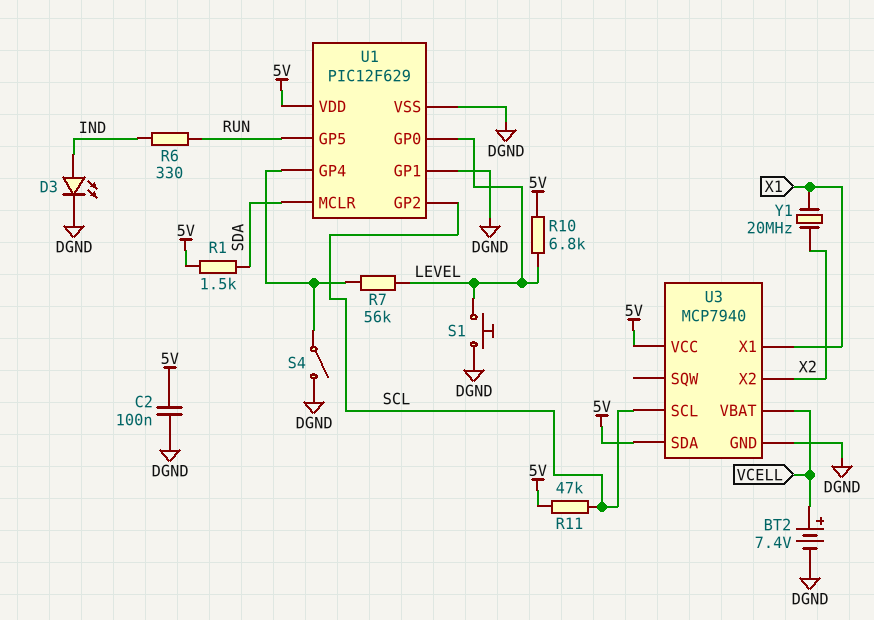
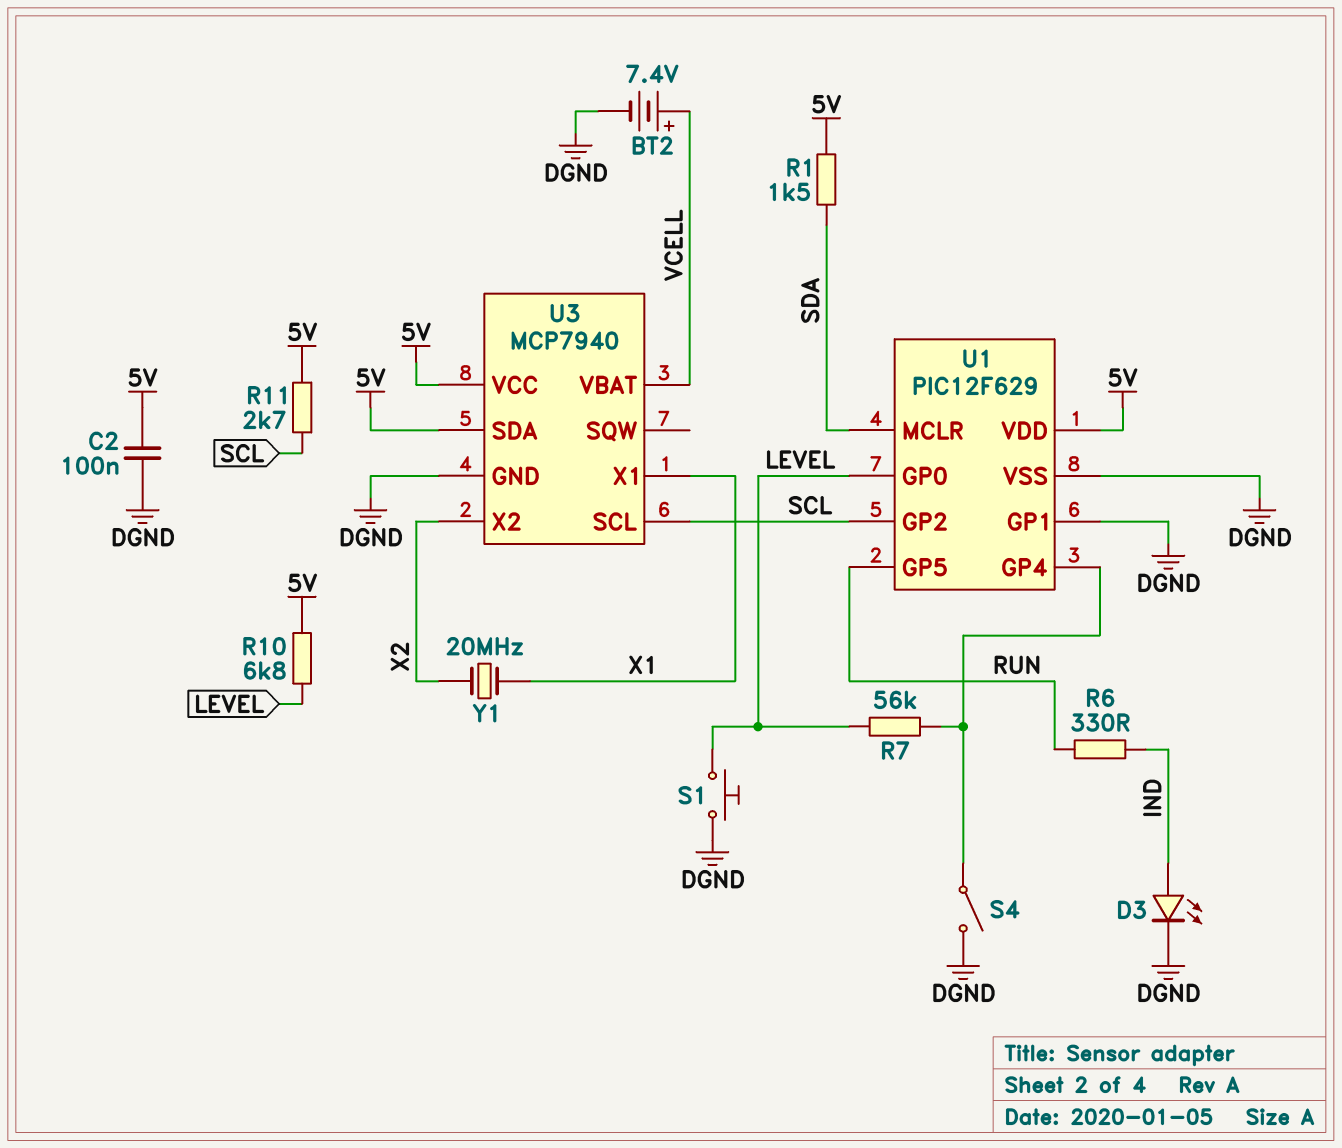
R11: 47k (5V, SCL) -> 2.7k (5V, SCL)

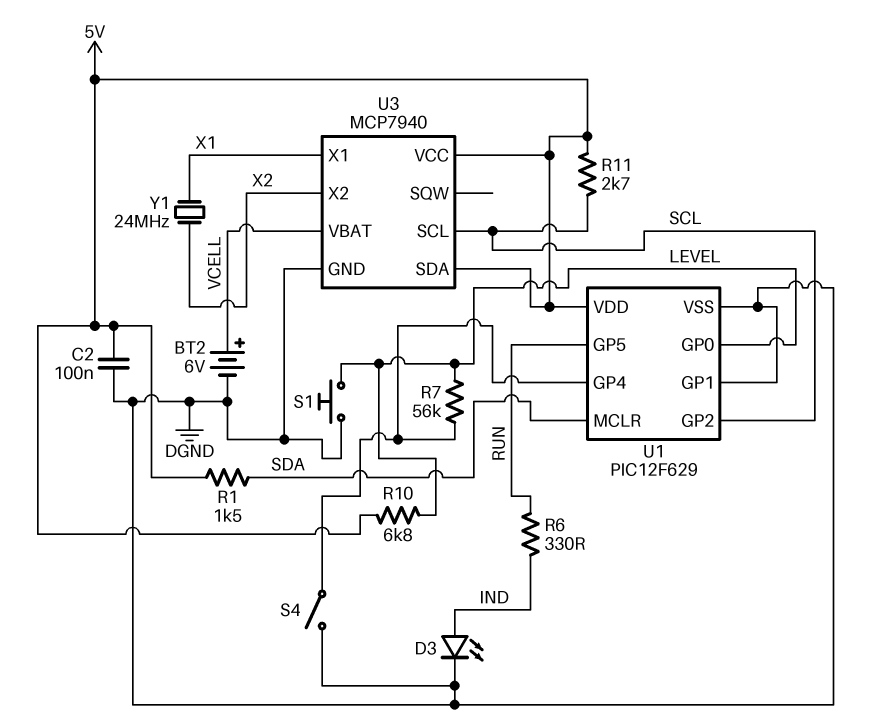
BT2: 7.4V (plus VCELL, minus DGND) -> 6V (plus VCELL, minus DGND)
Y1: 20MHz (X1, X2) -> 24MHz (X1, X2)

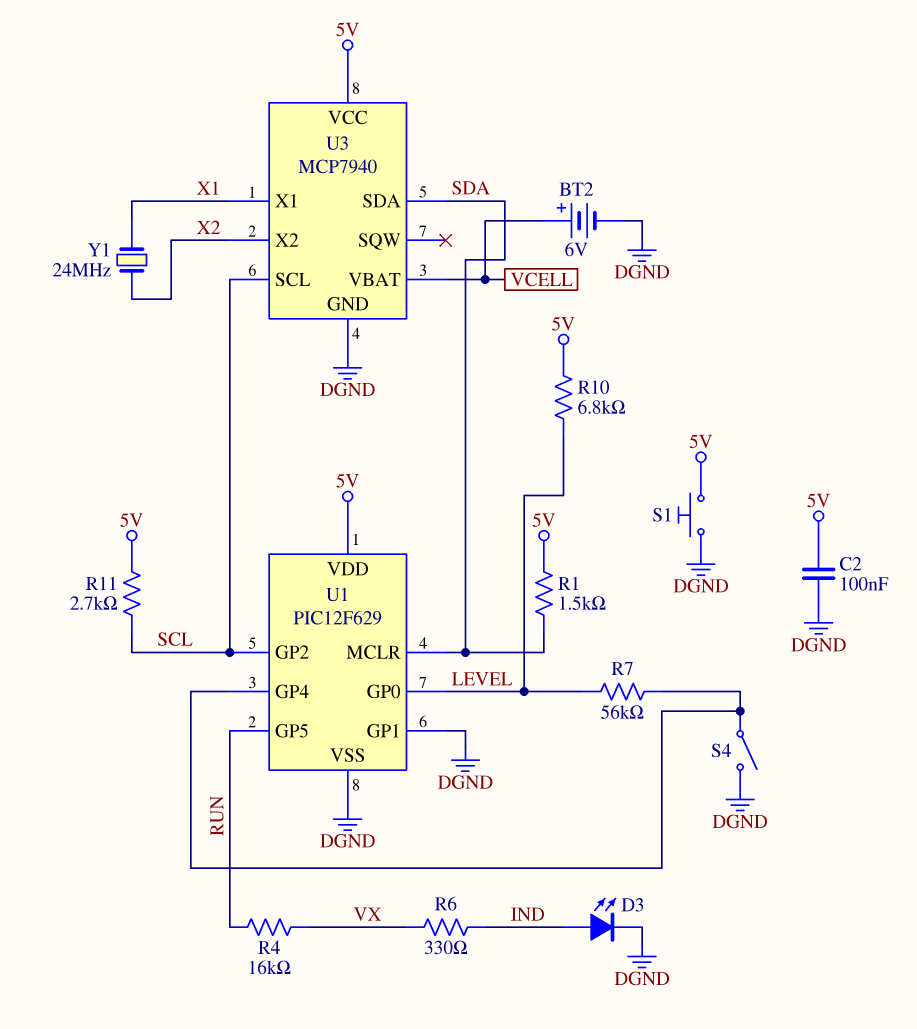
R4: none -> 16k (RUN, VX)
R6: 330 (IND, RUN) -> 330 (IND, VX)
S1: button (DGND, LEVEL) -> button (5V, DGND)
U3 pin SDA: 5V -> SDA

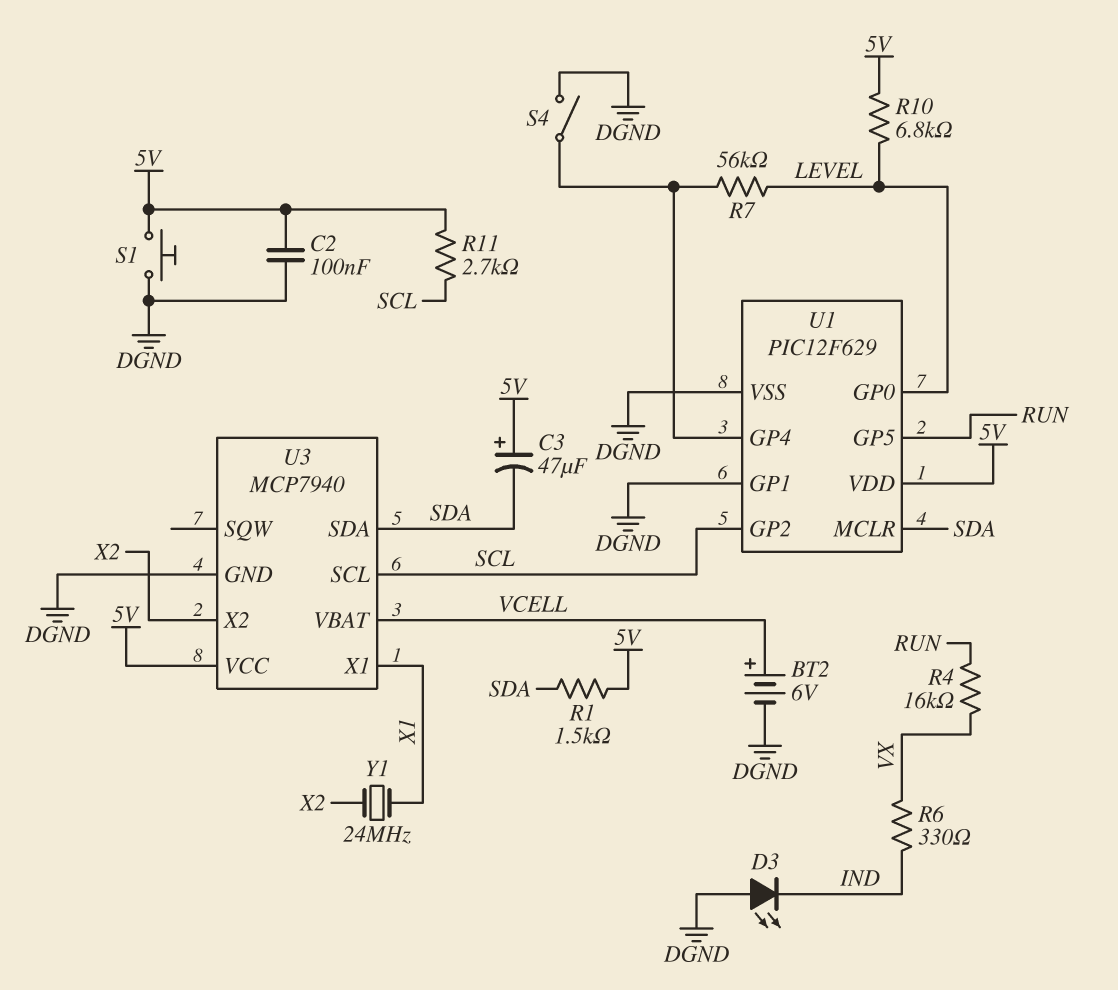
C3: none -> 47uF (plus 5V, minus SDA)
D3: LED (A IND, K DGND) -> LED (A DGND, K IND)

